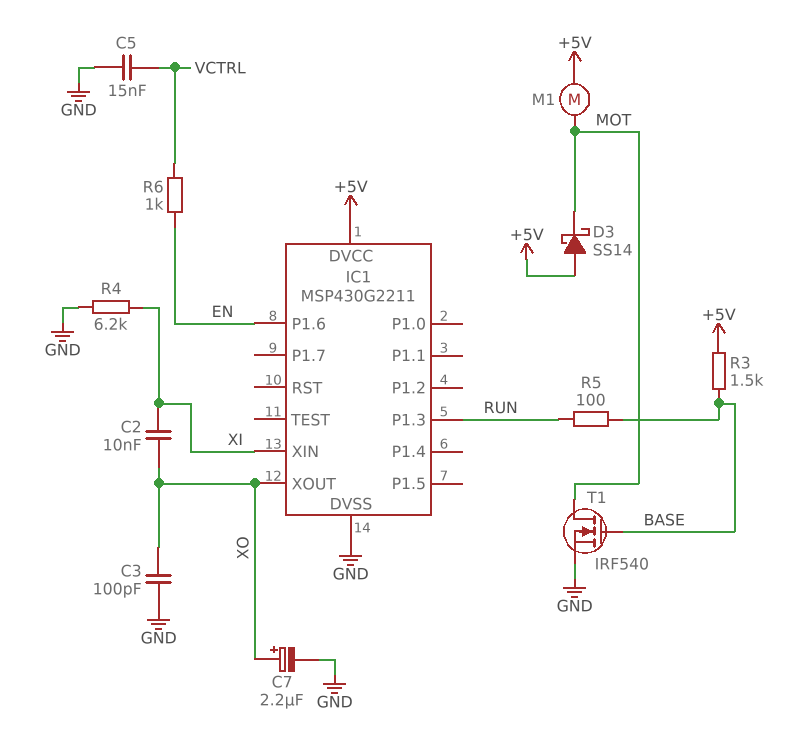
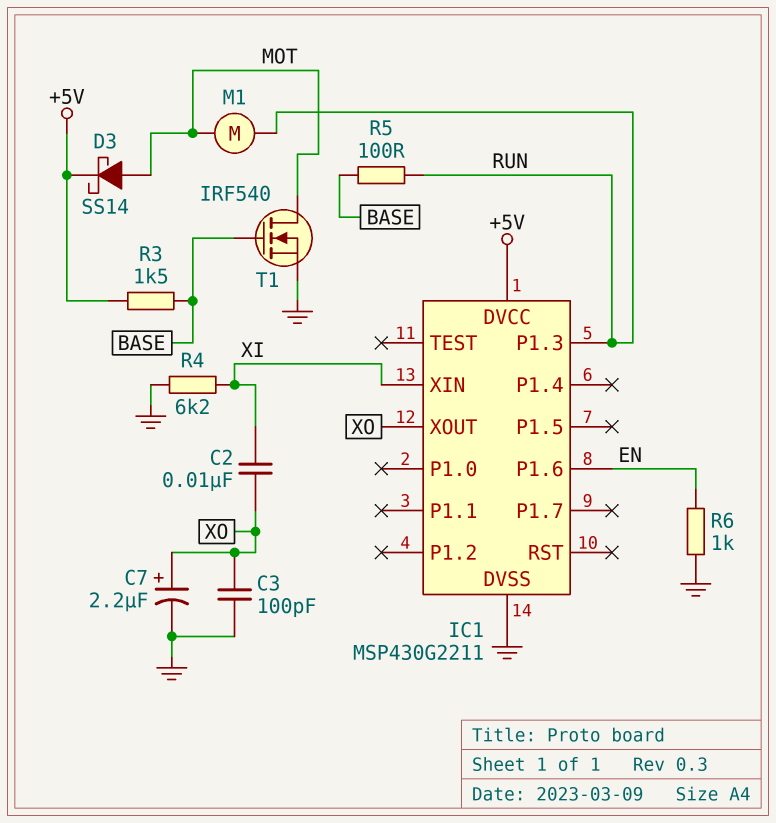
C5: 15nF (GND, VCTRL) -> none
D3: schottky SS14 (A +5V, K MOT) -> schottky SS14 (A MOT, K +5V)
M1: motor (+5V, MOT) -> motor (MOT, RUN)
R6: 1k (EN, VCTRL) -> 1k (EN, GND)

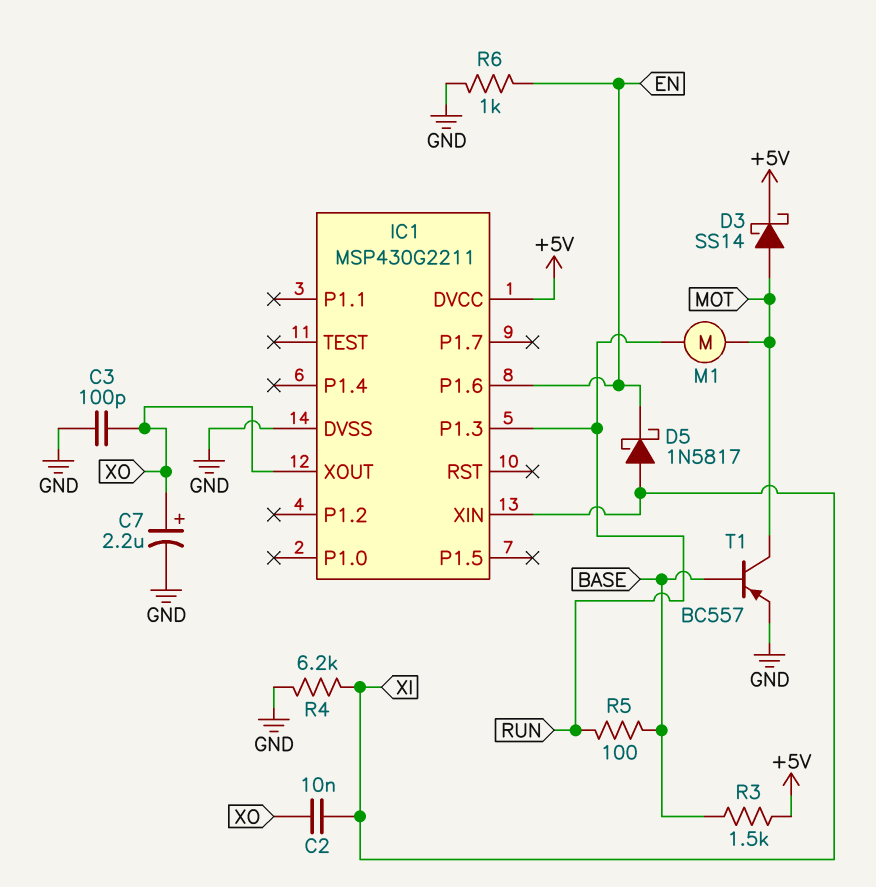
D5: none -> schottky 1N5817 (A XI, K EN)
T1: NMOS IRF540 (G BASE, D MOT, S GND) -> PNP BC557 (B BASE, C MOT, E GND)

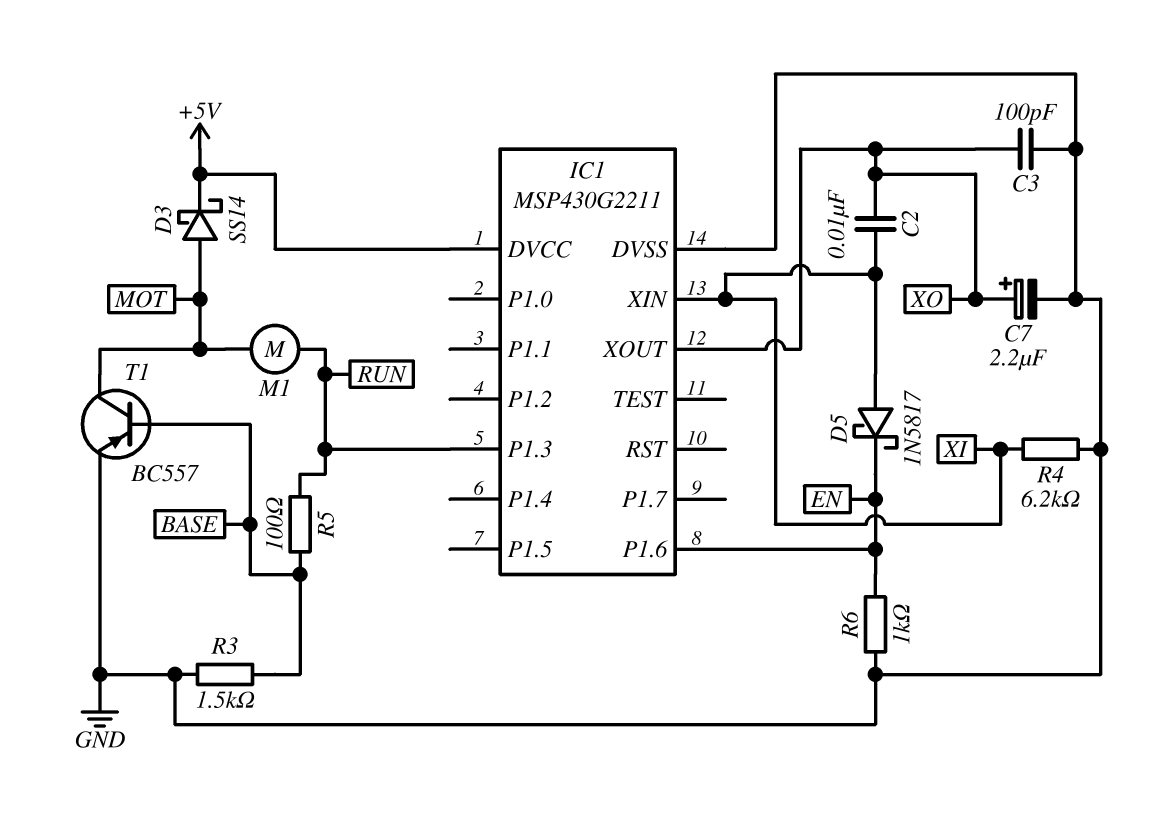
R3: 1.5k (+5V, BASE) -> 1.5k (BASE, GND)

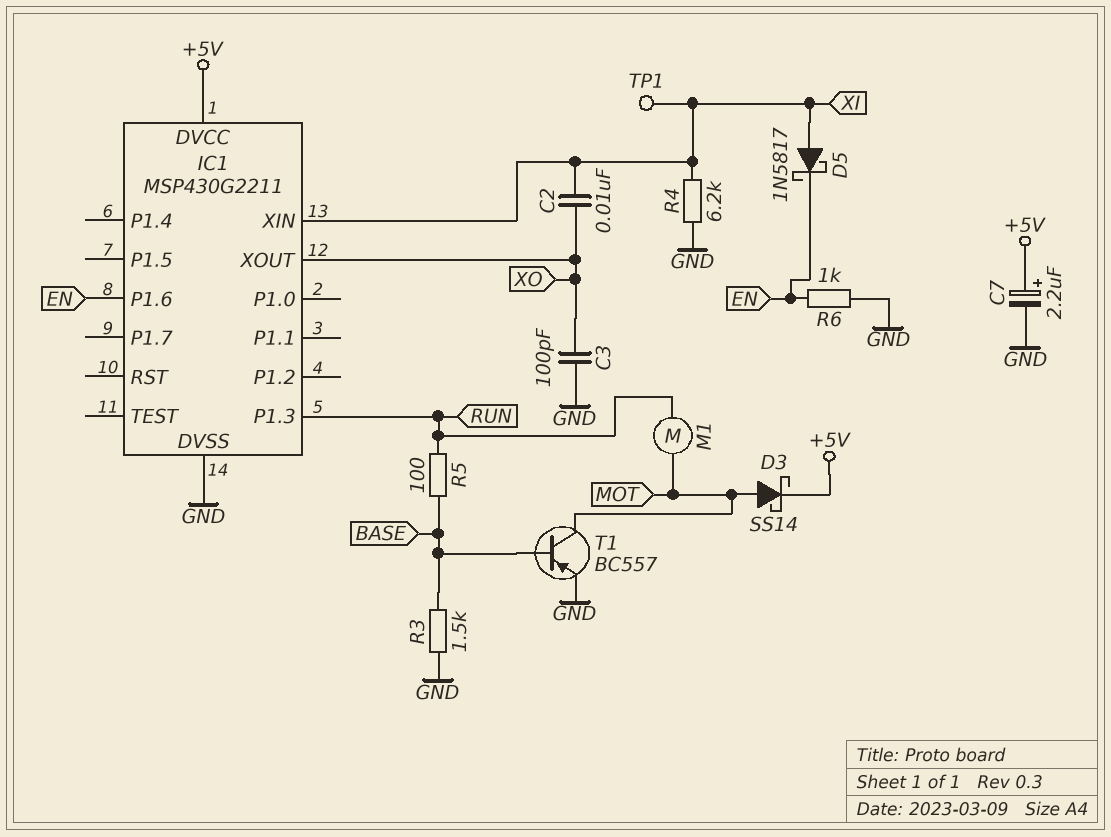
C7: 2.2uF (plus XO, minus GND) -> 2.2uF (plus +5V, minus GND)
TP1: none -> test point (XI)

